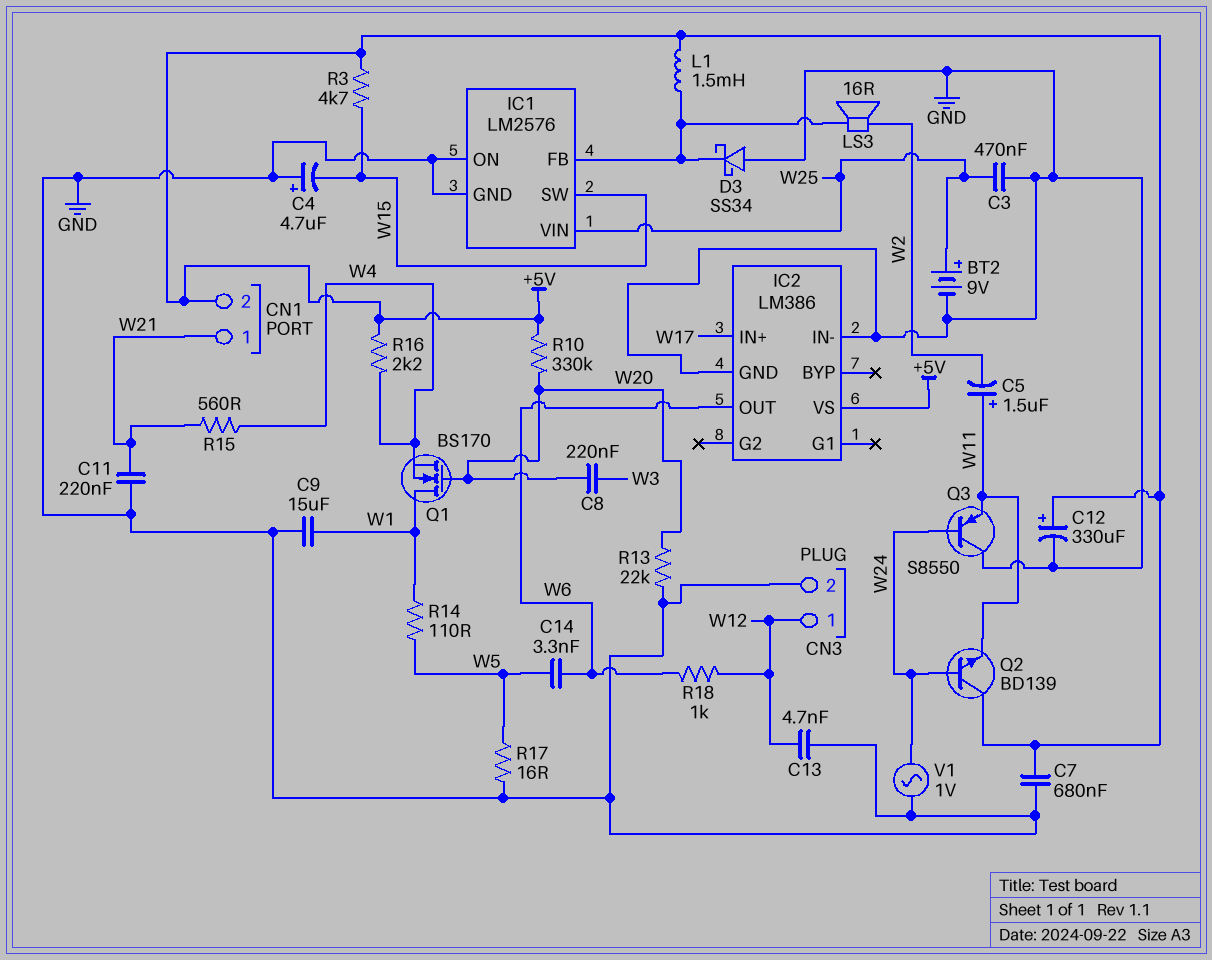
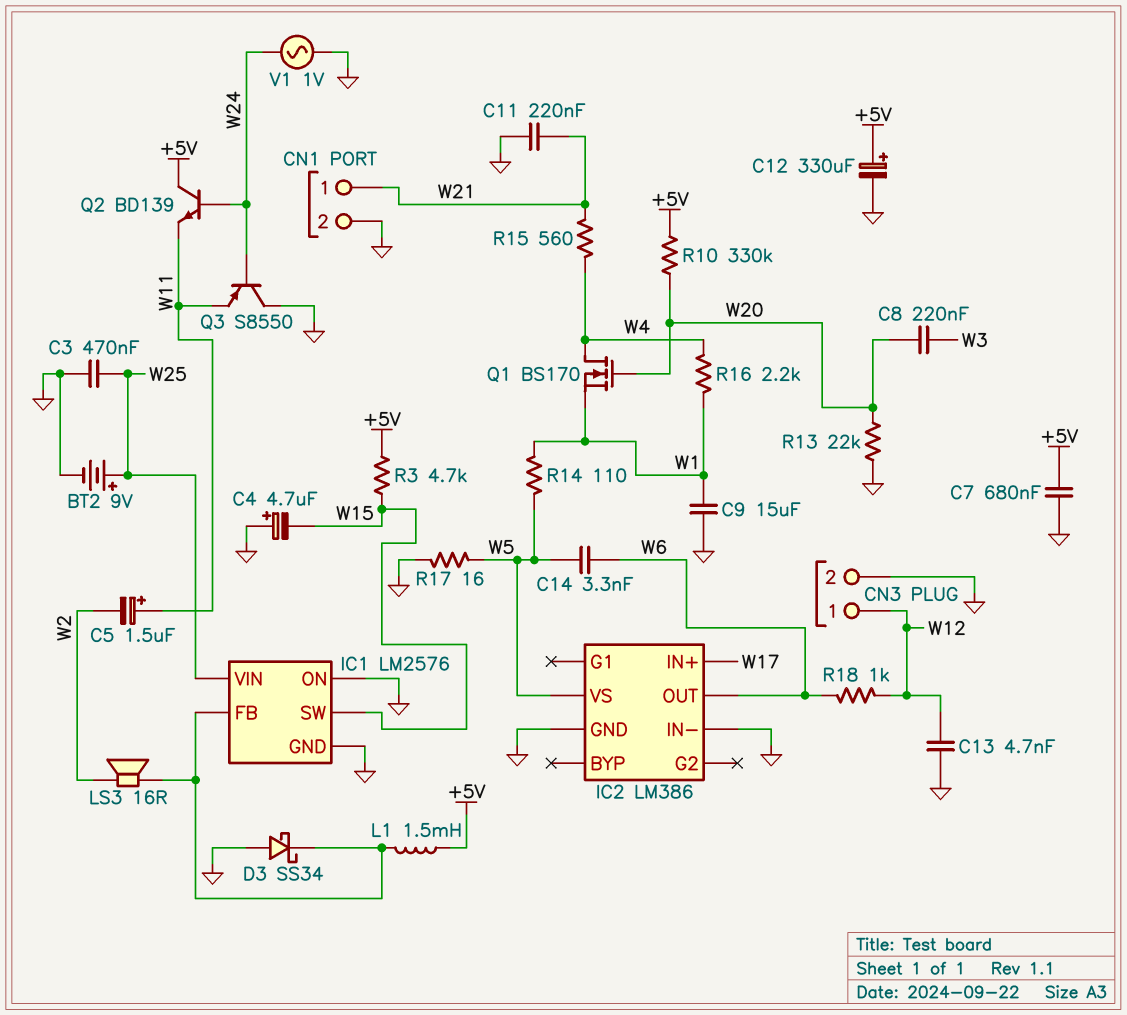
CN1 pin 2: +5V -> GND
IC2 pin VS: +5V -> W5
Q1: NMOS BS170 (G W20, D W1, S W4) -> NMOS BS170 (G W20, D W4, S W1)
R16: 2.2k (+5V, W4) -> 2.2k (W1, W4)

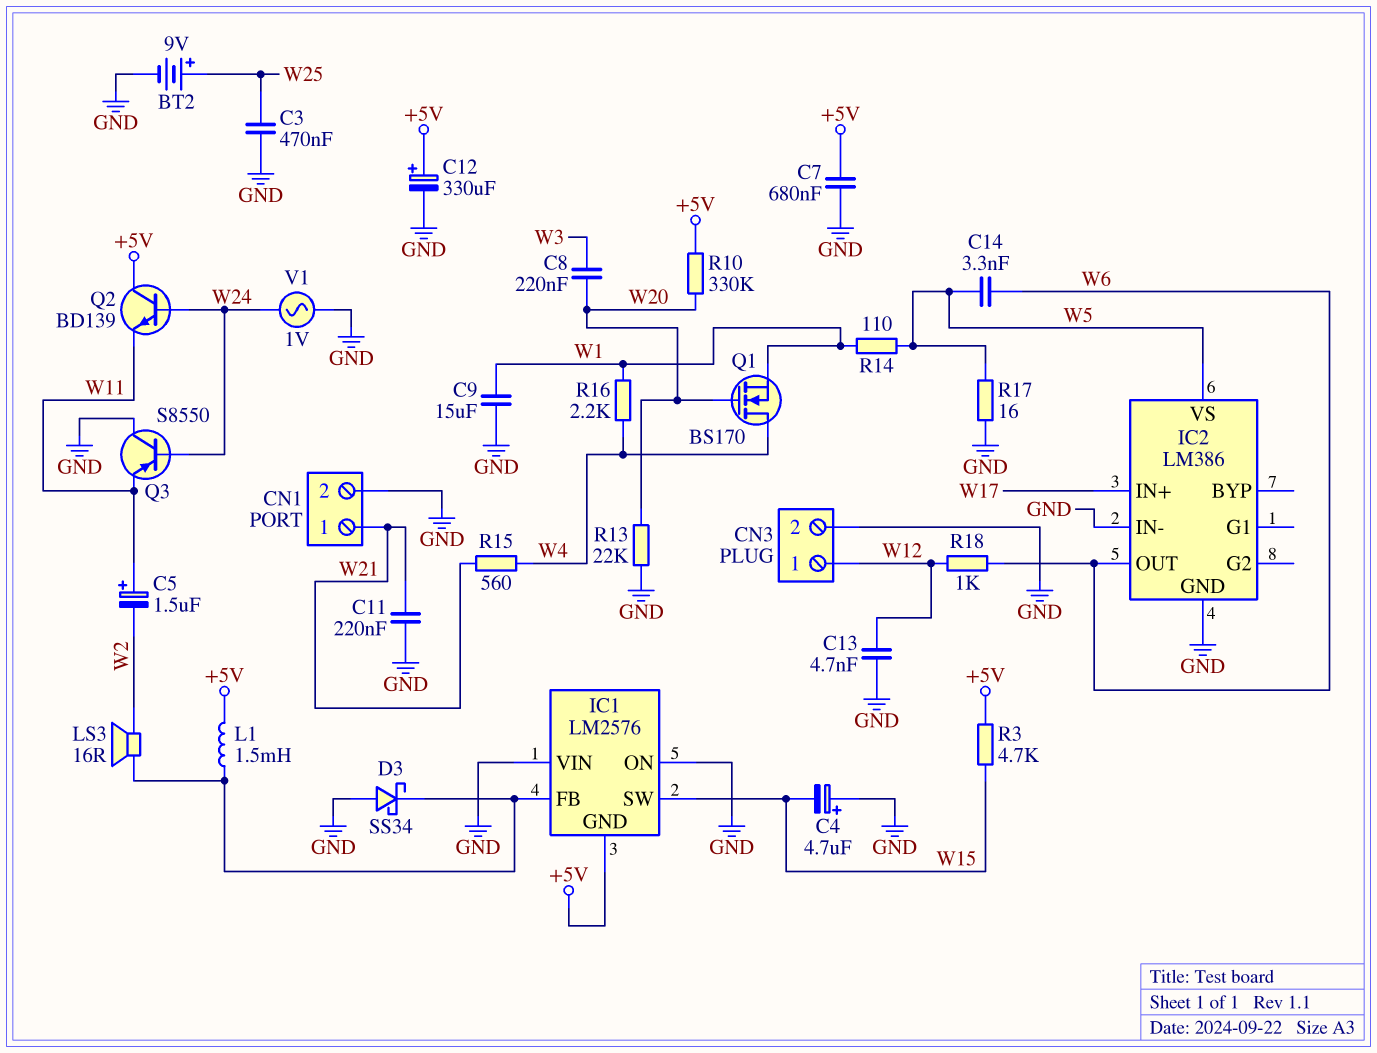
IC1 pin GND: GND -> +5V
IC1 pin VIN: W25 -> GND

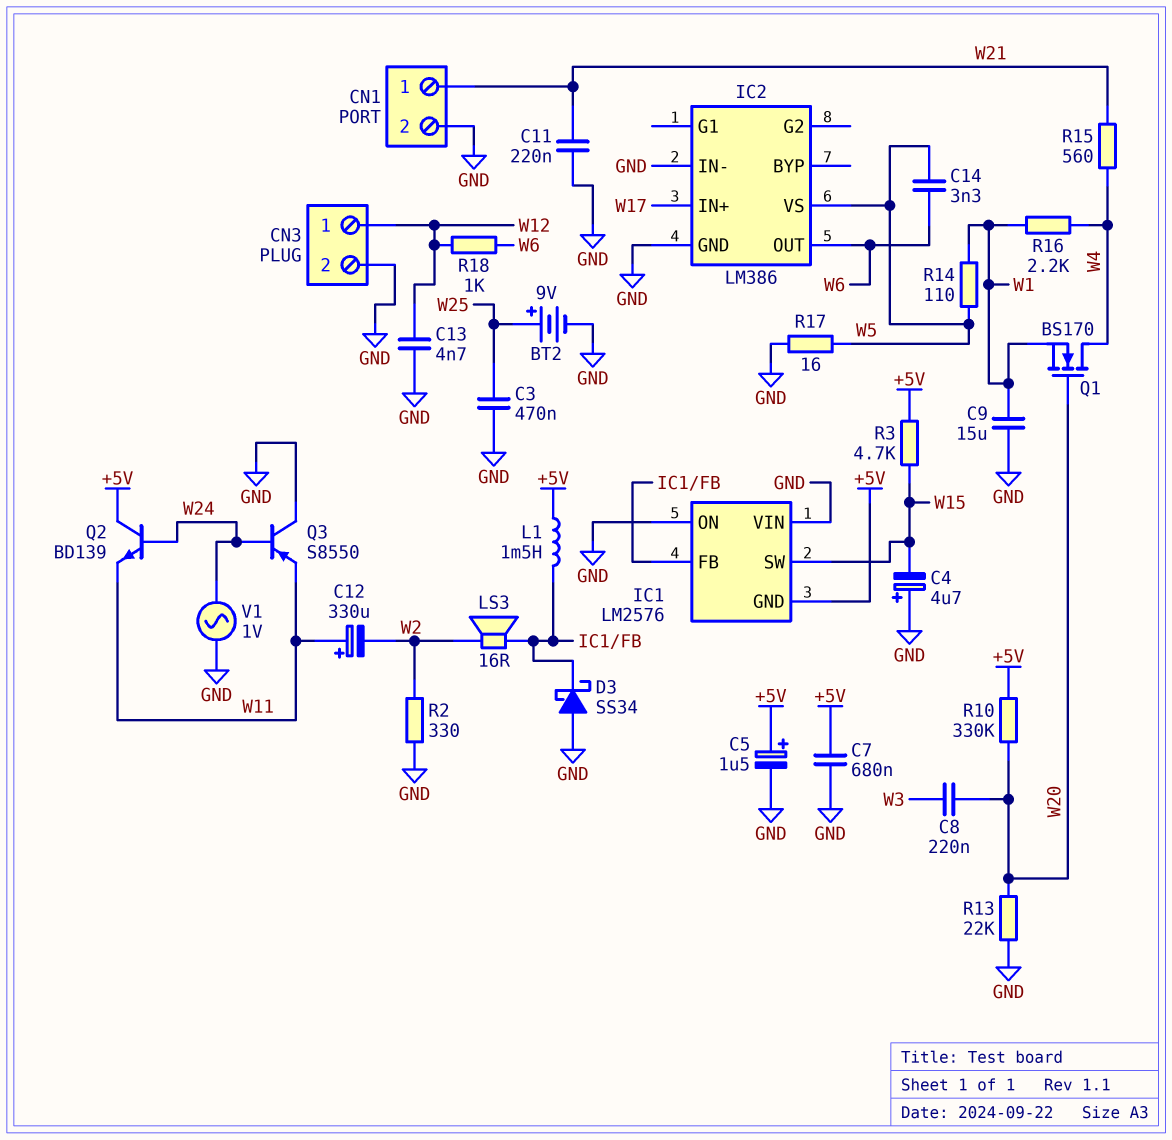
C5: 1.5uF (plus W11, minus W2) -> 1.5uF (plus +5V, minus GND)
C12: 330uF (plus +5V, minus GND) -> 330uF (plus W11, minus W2)
R2: none -> 330 (GND, W2)

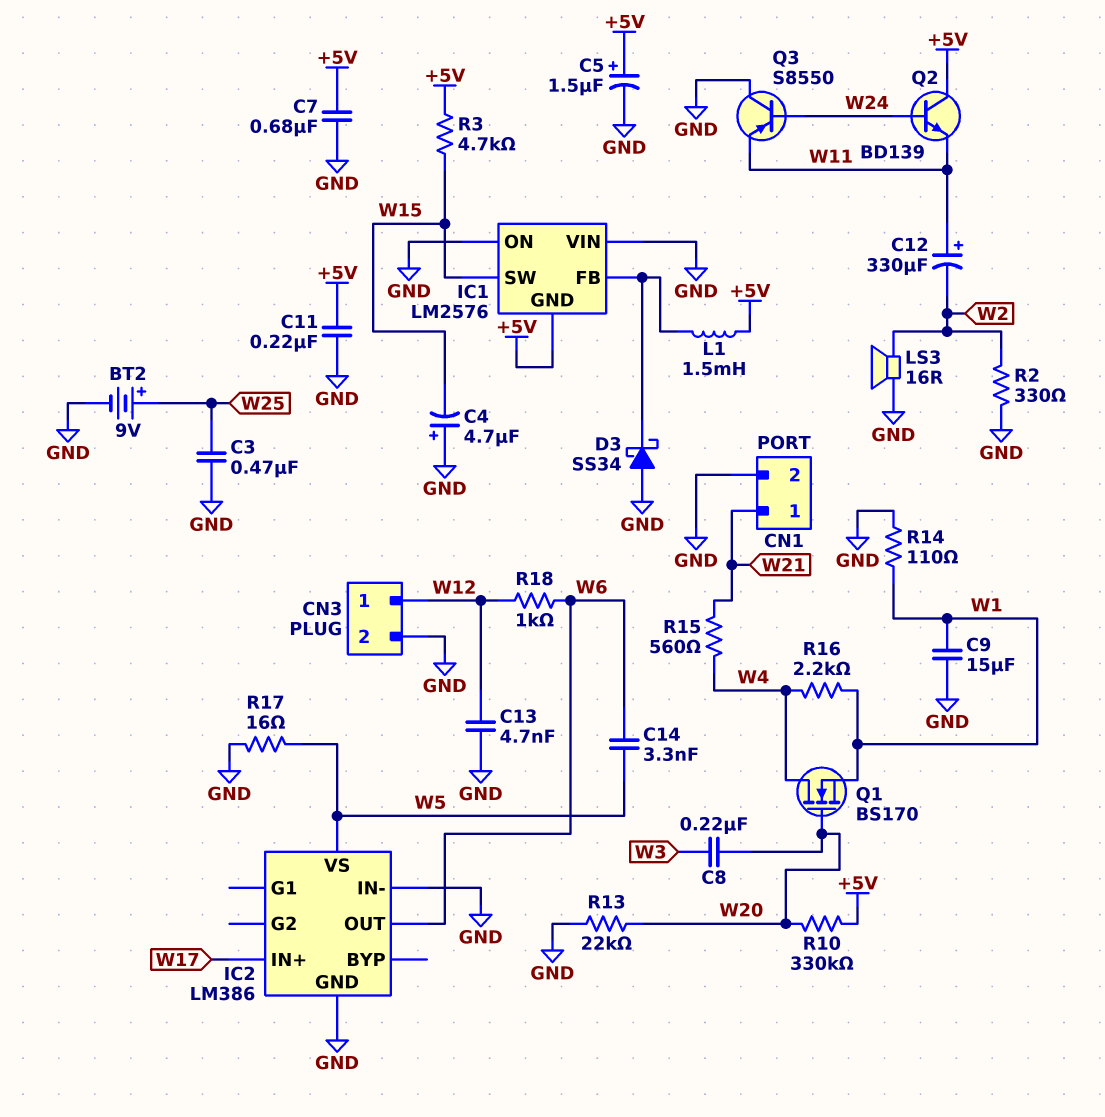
C11: 220nF (GND, W21) -> 220nF (+5V, GND)
LS3: speaker 16R (IC1/FB, W2) -> speaker 16R (GND, W2)
R14: 110 (W1, W5) -> 110 (GND, W1)
V1: AC 1V (GND, W24) -> none

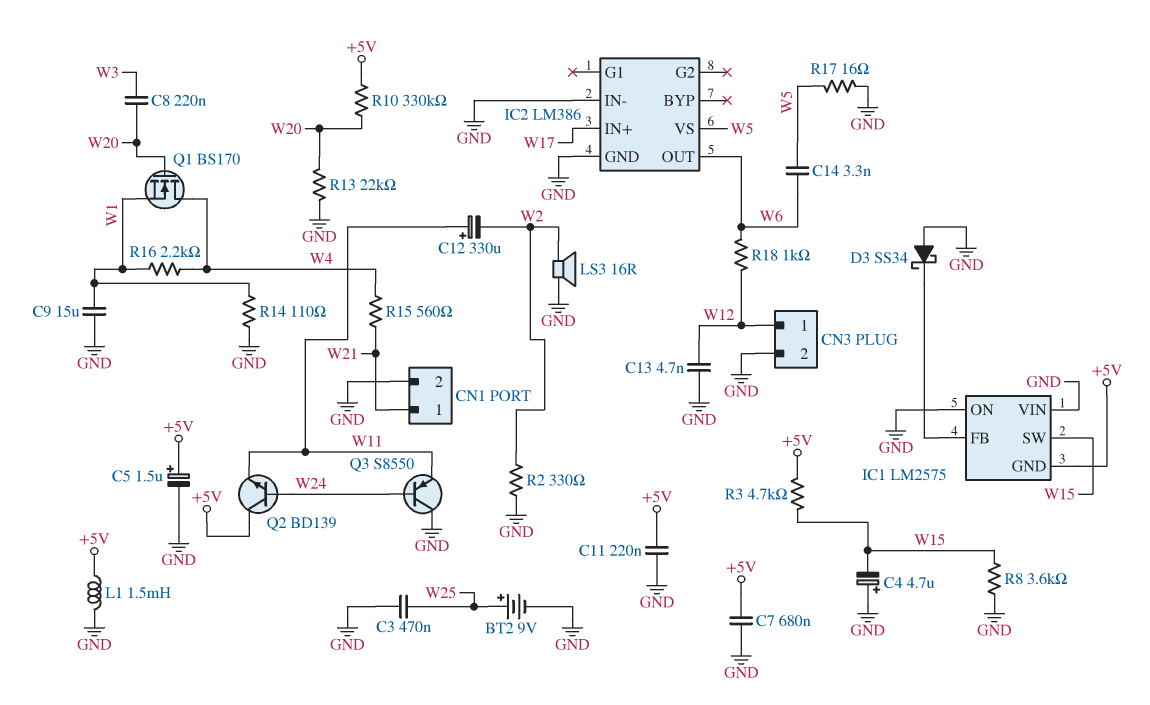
IC1: LM2576 -> LM2575
L1: 1.5mH (+5V, IC1/FB) -> 1.5mH (+5V, GND)
R8: none -> 3.6k (GND, W15)

